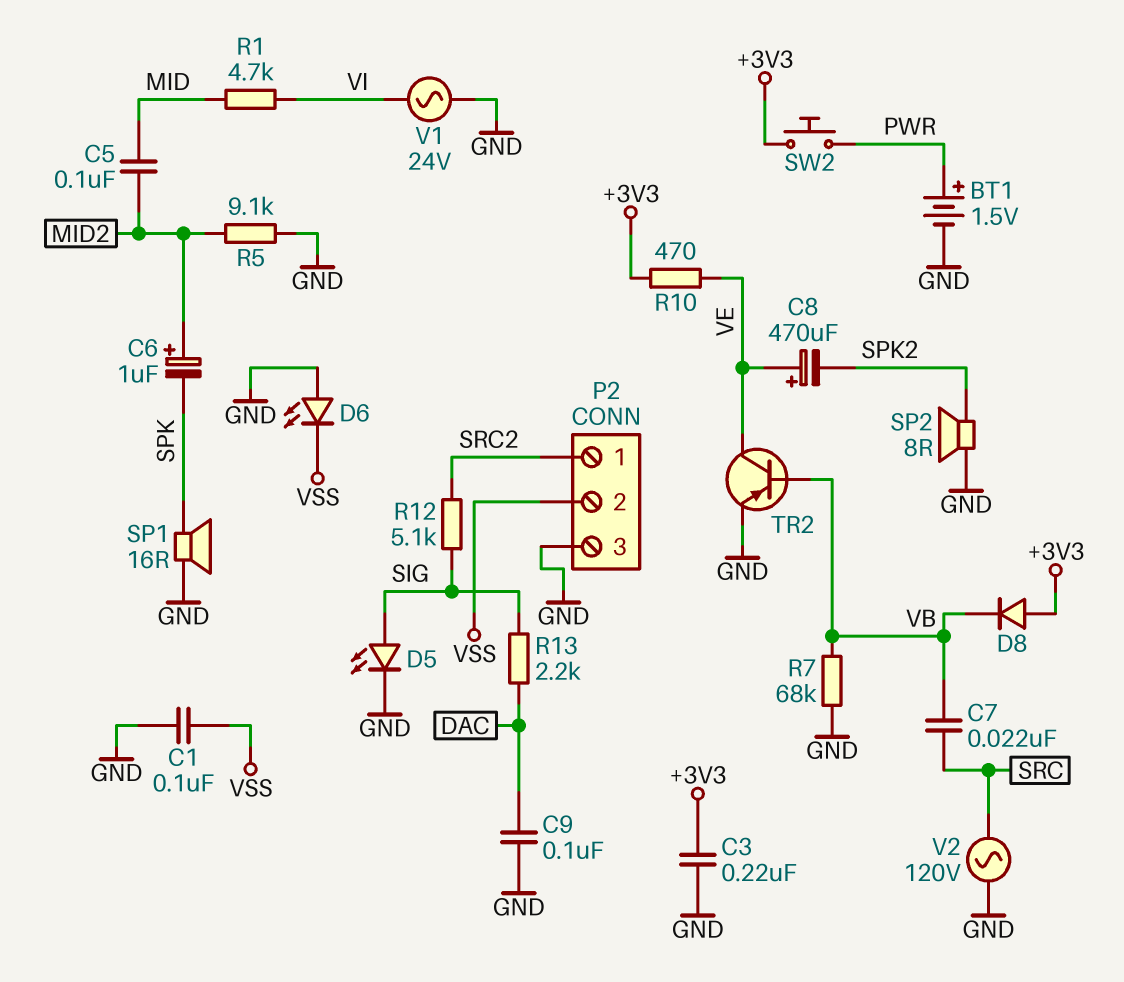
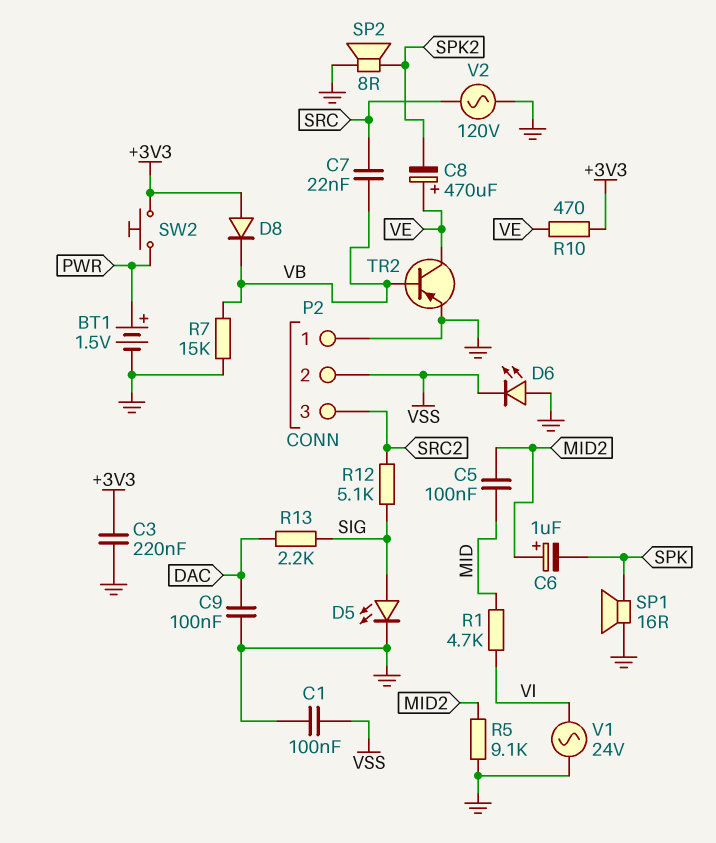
P2 pin 1: SRC2 -> GND
P2 pin 3: GND -> SRC2
R7: 68k (GND, VB) -> 15k (GND, VB)

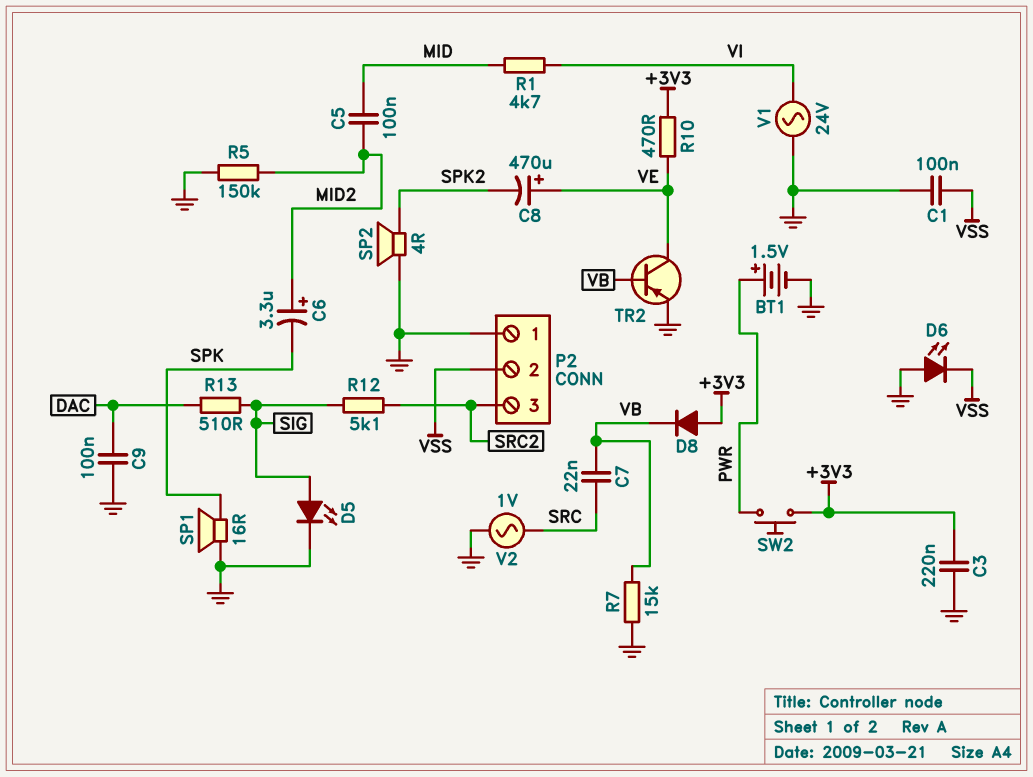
C6: 1uF (plus MID2, minus SPK) -> 3.3uF (plus MID2, minus SPK)
R5: 9.1k (GND, MID2) -> 150k (GND, MID2)
R13: 2.2k (DAC, SIG) -> 510 (DAC, SIG)
SP2: speaker 8R (GND, SPK2) -> speaker 4R (GND, SPK2)
V2: AC 120V (GND, SRC) -> AC 1V (GND, SRC)

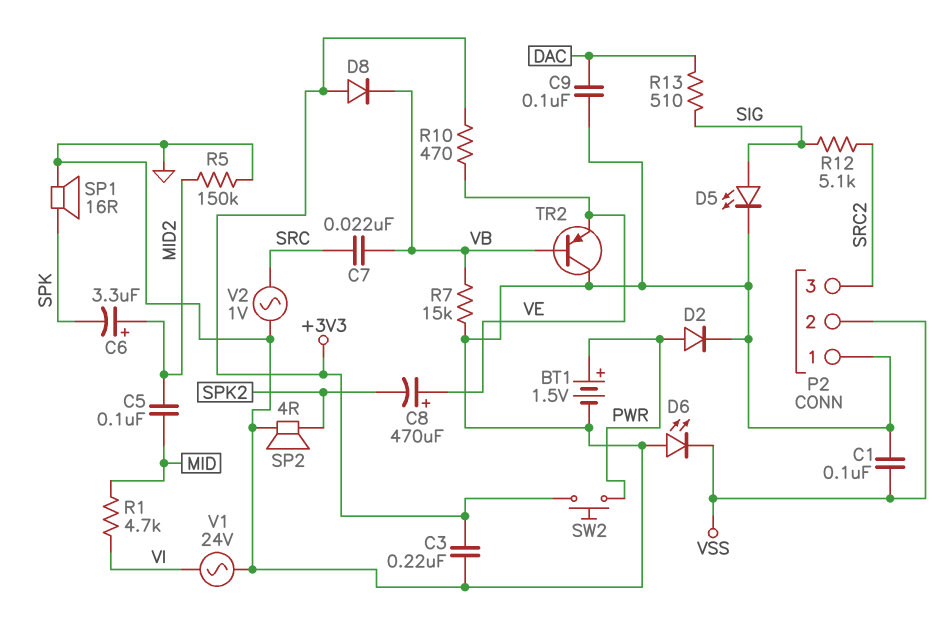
D2: none -> diode (A PWR, K GND)
TR2: PNP (B VB, C VE, E GND) -> PNP (B VB, C GND, E VE)

